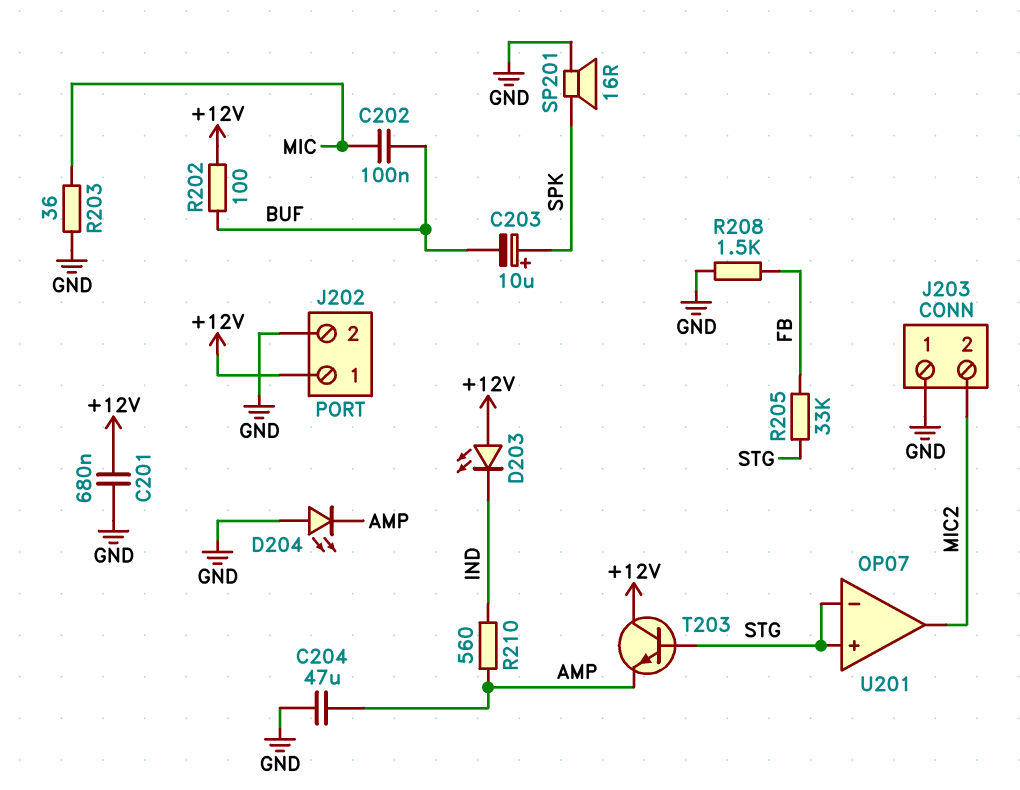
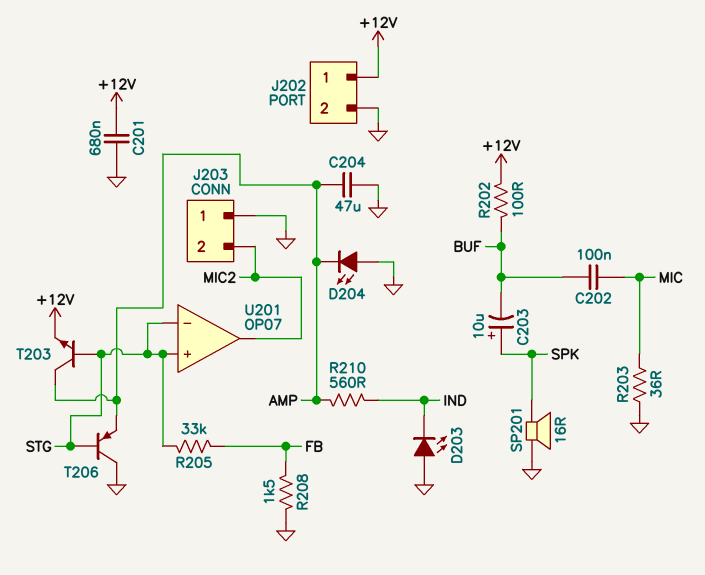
D203: LED (A +12V, K IND) -> LED (A GND, K IND)
T203: NPN (B STG, C +12V, E AMP) -> NPN (B STG, C AMP, E +12V)
T206: none -> PNP (B STG, C GND, E AMP)

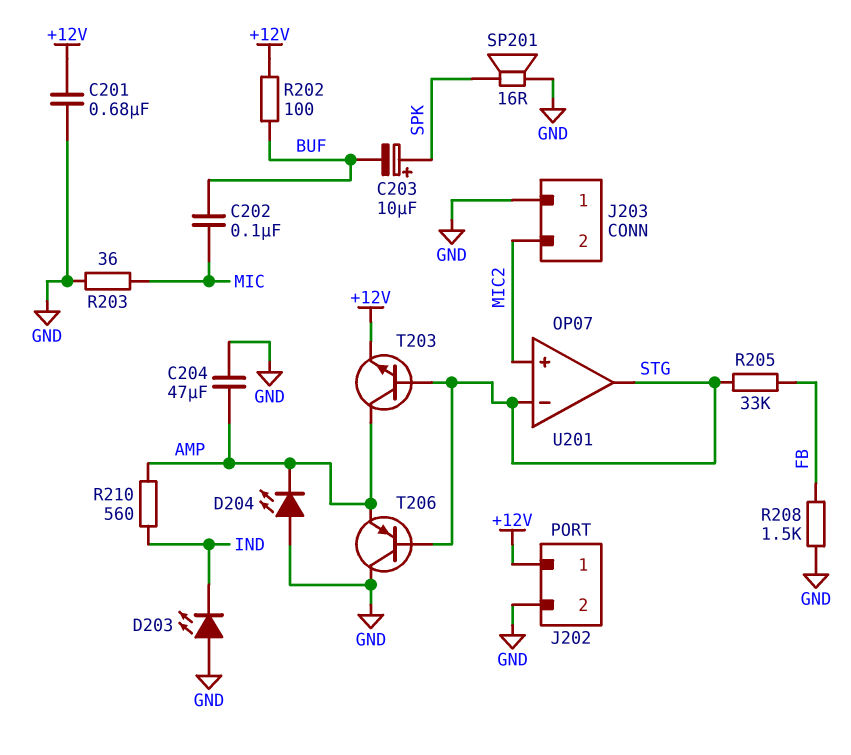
U201 pin in+: STG -> MIC2
U201 pin out: MIC2 -> STG

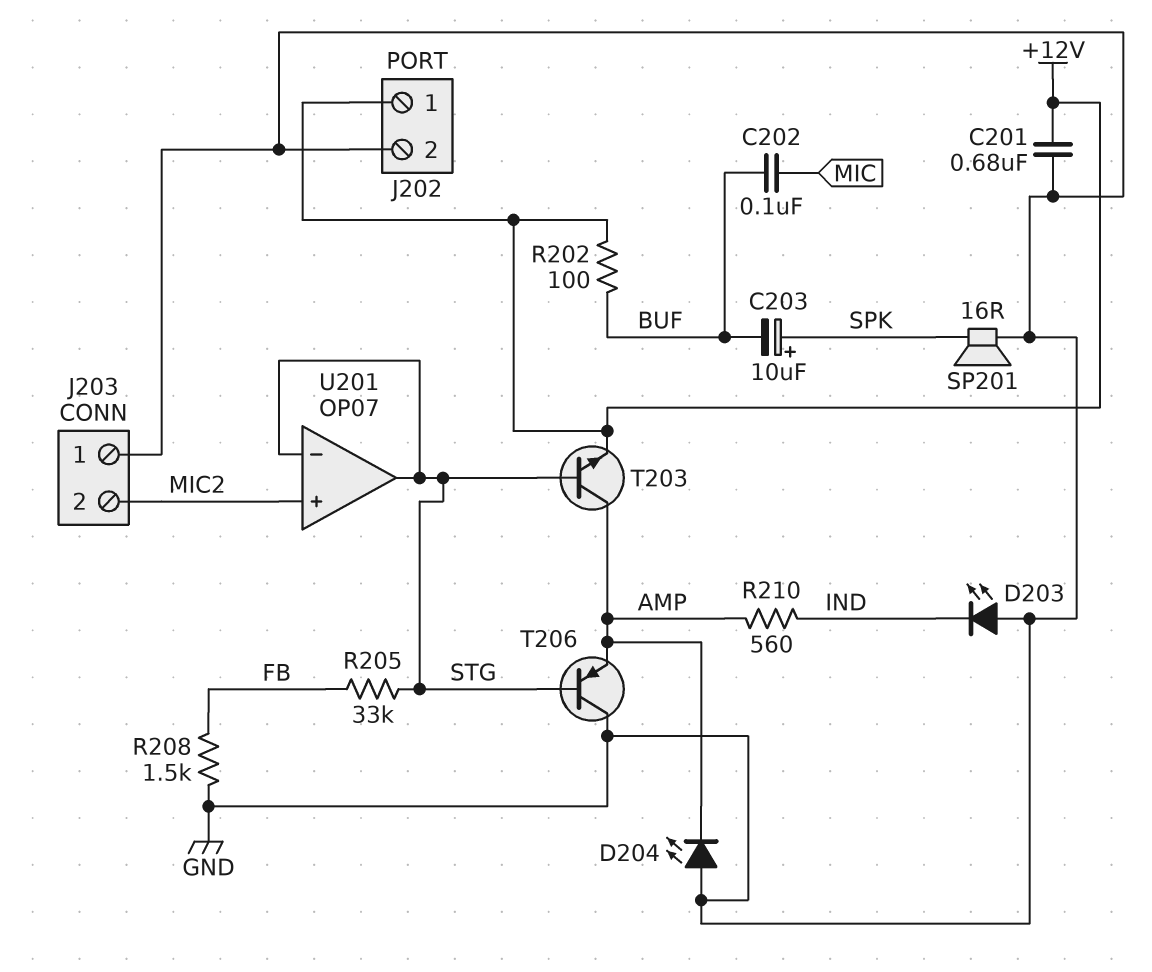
C204: 47uF (AMP, GND) -> none
R203: 36 (GND, MIC) -> none

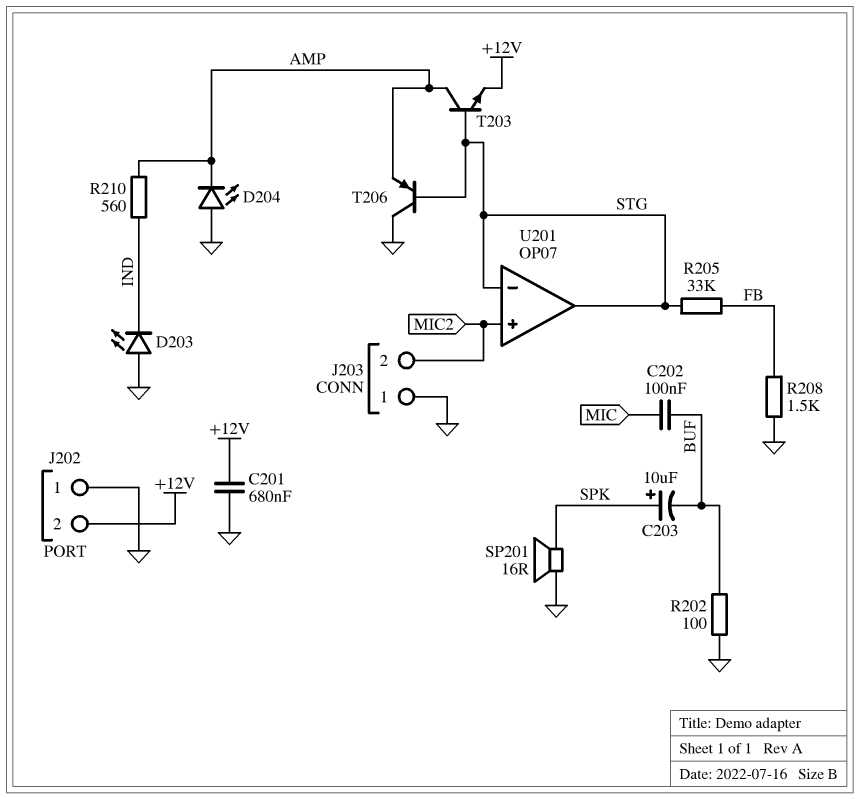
J202 pin 1: +12V -> GND
J202 pin 2: GND -> +12V
R202: 100 (+12V, BUF) -> 100 (BUF, GND)

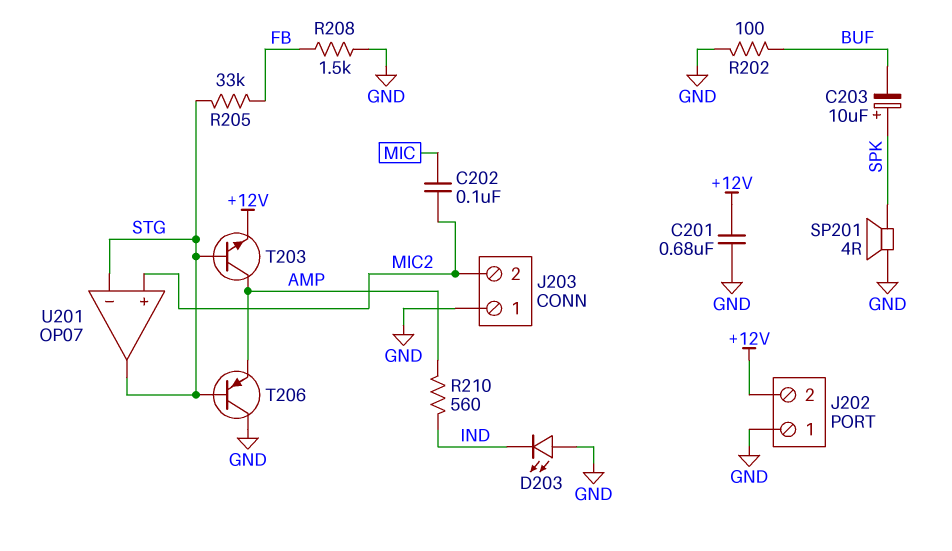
C202: 100nF (BUF, MIC) -> 100nF (MIC, MIC2)
D204: LED (A GND, K AMP) -> none
SP201: speaker 16R (GND, SPK) -> speaker 4R (GND, SPK)

